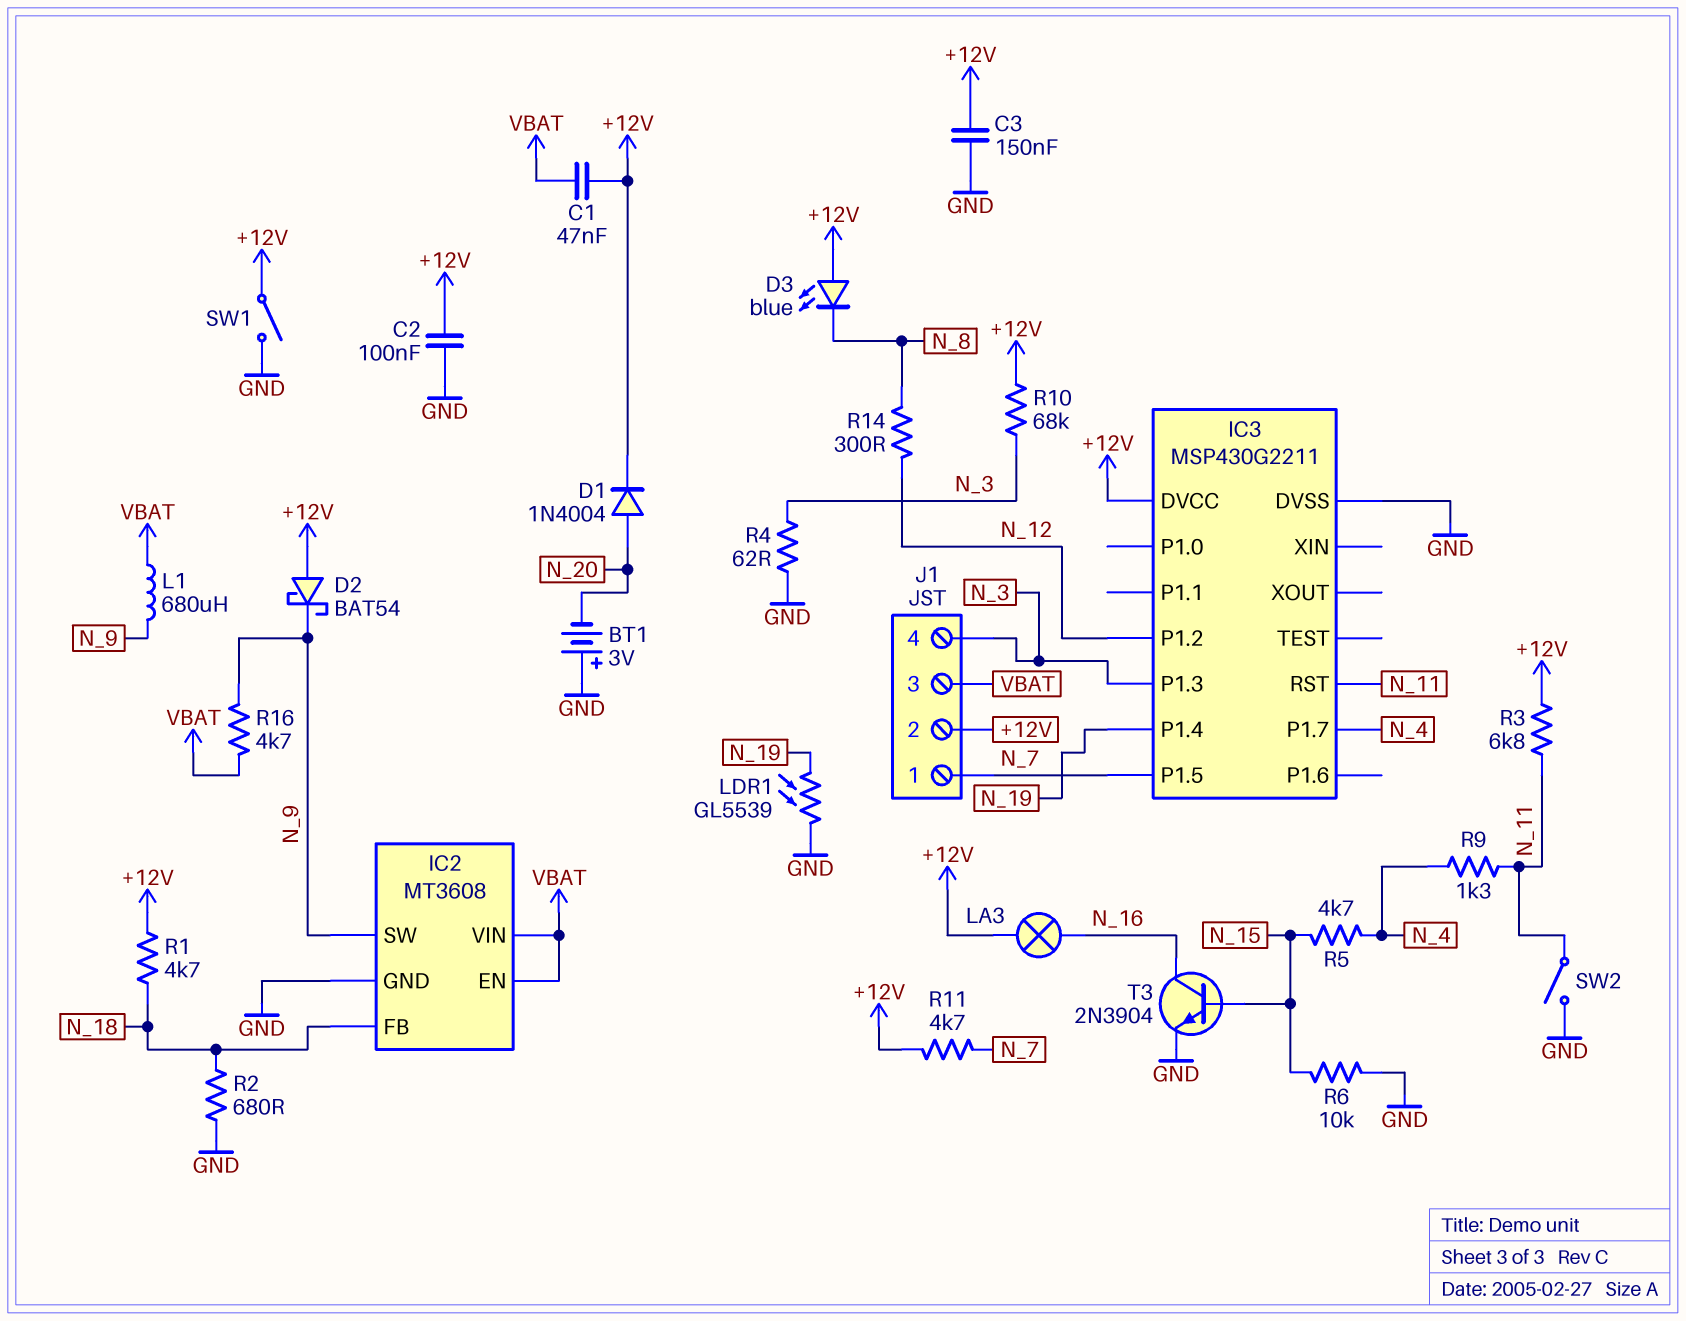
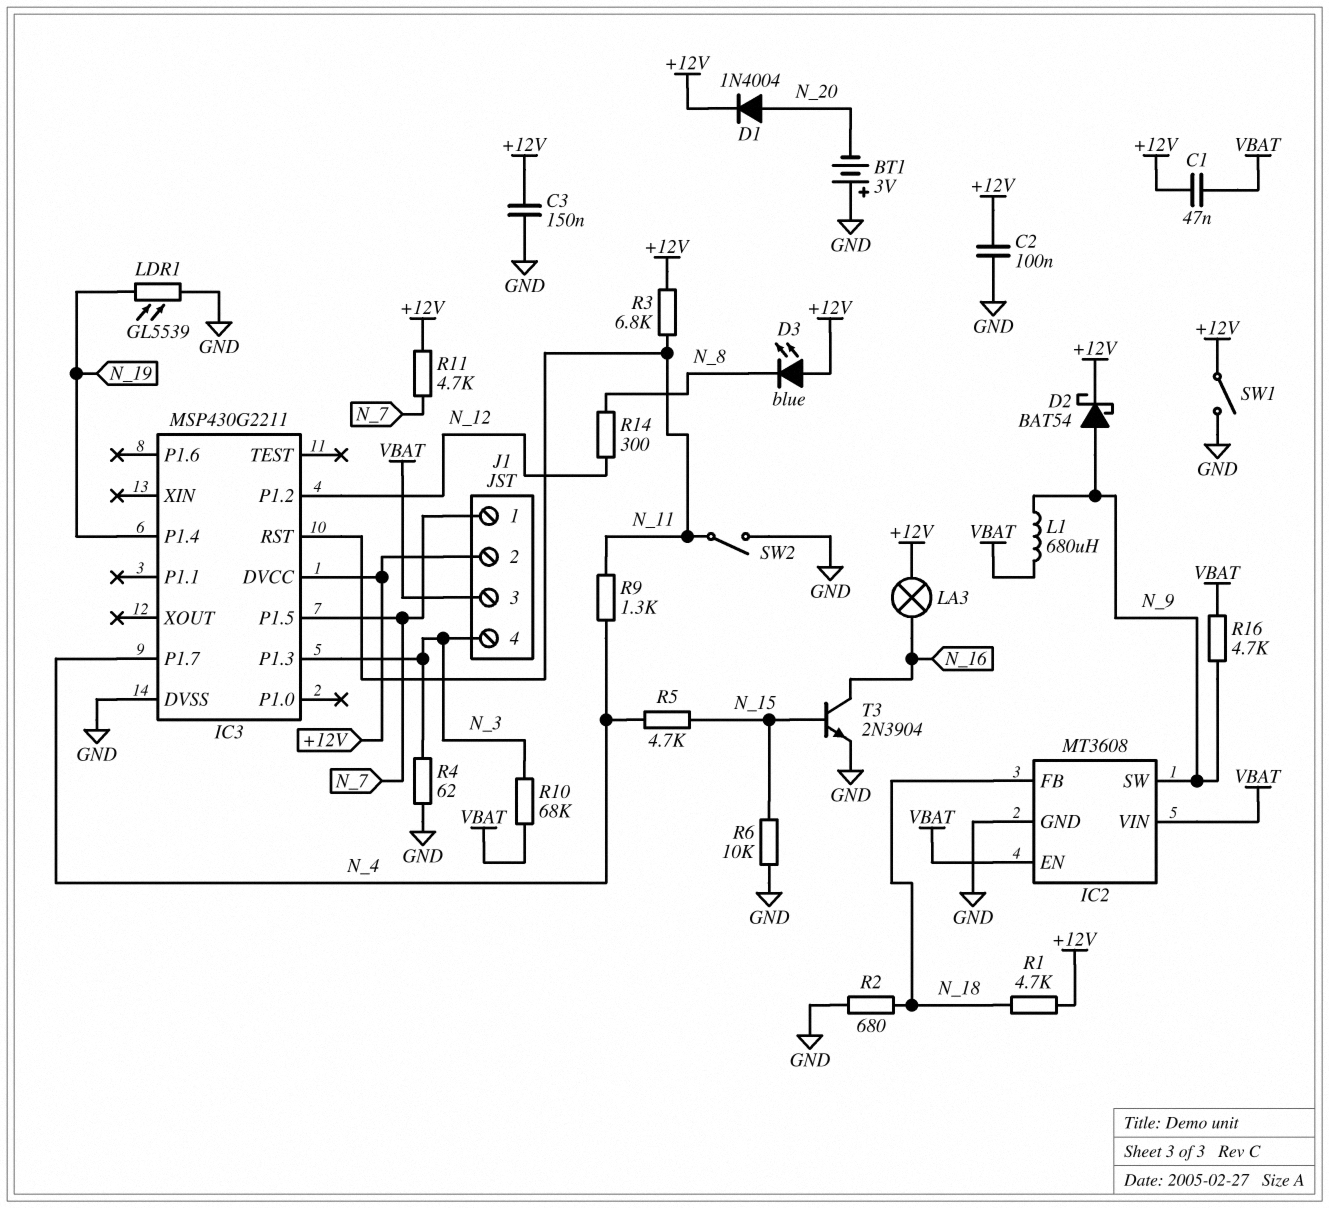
D2: schottky BAT54 (A +12V, K N_9) -> schottky BAT54 (A N_9, K +12V)
R10: 68k (+12V, N_3) -> 68k (N_3, VBAT)

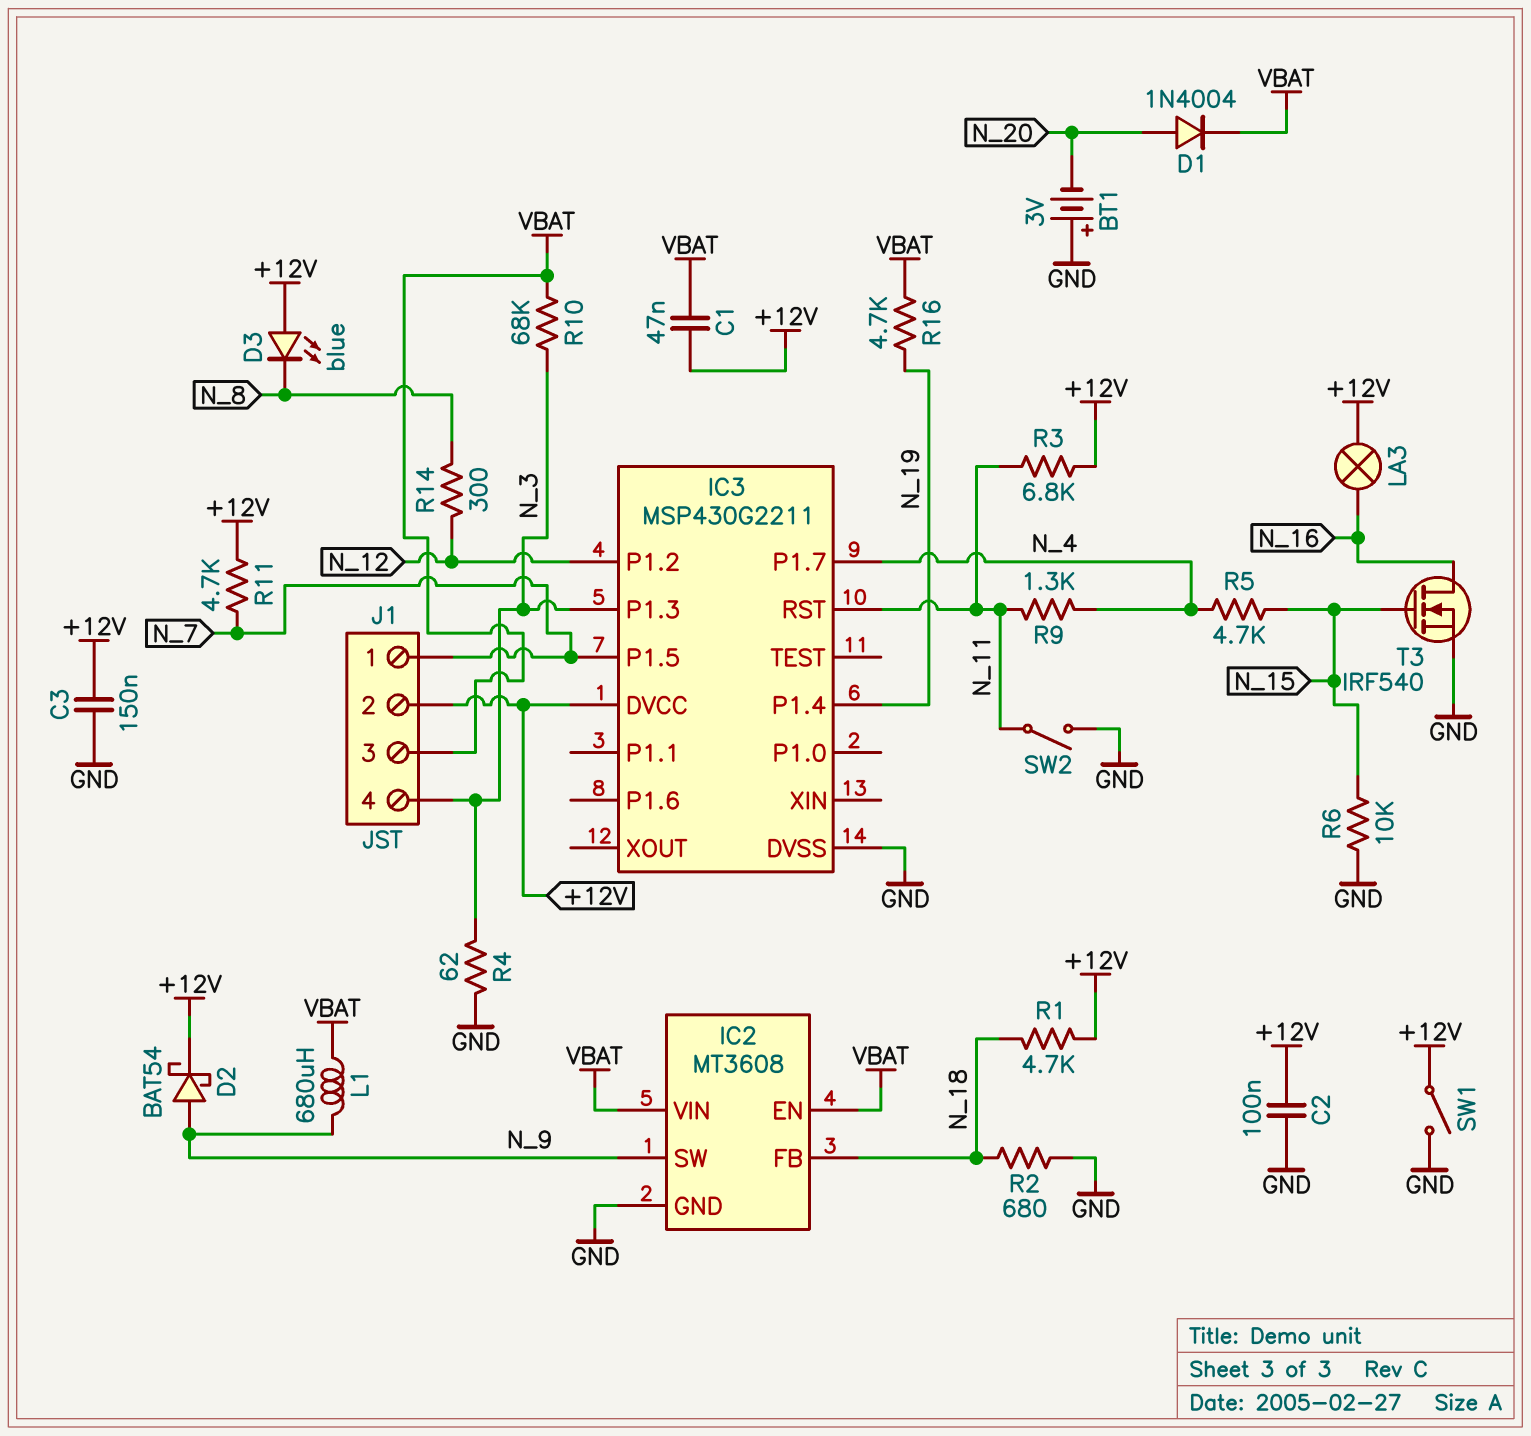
D1: diode 1N4004 (A N_20, K +12V) -> diode 1N4004 (A N_20, K VBAT)
LDR1: GL5539 (GND, N_19) -> none
R16: 4.7k (N_9, VBAT) -> 4.7k (N_19, VBAT)
T3: NPN 2N3904 (B N_15, C N_16, E GND) -> NMOS IRF540 (G N_15, D N_16, S GND)

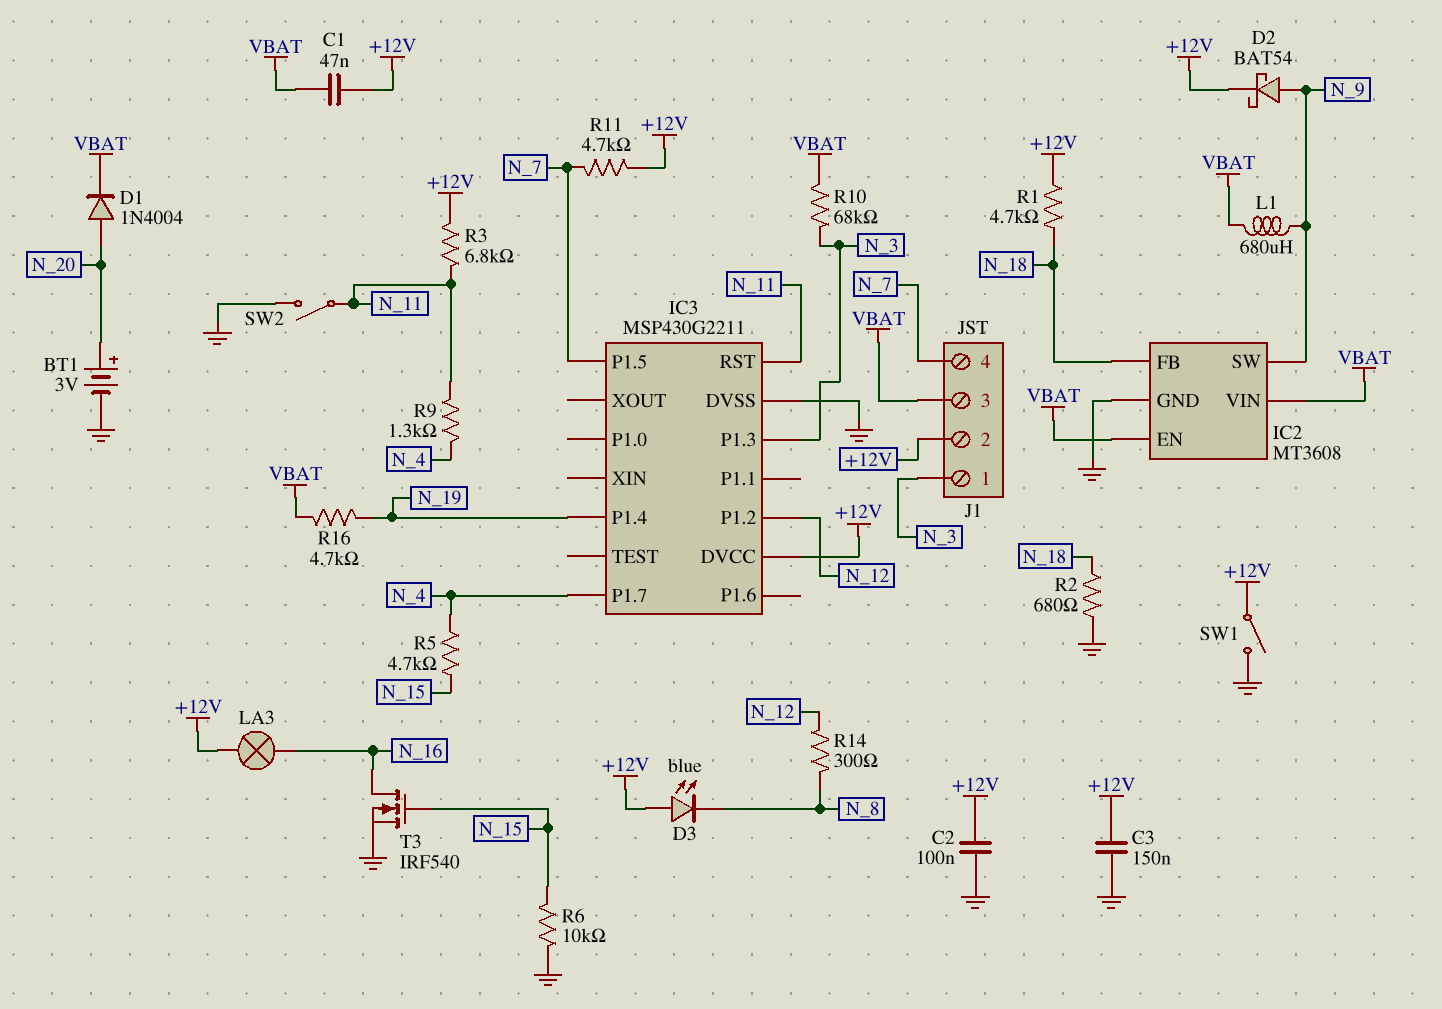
BT1: 3V (plus GND, minus N_20) -> 3V (plus N_20, minus GND)
J1 pin 1: N_7 -> N_3
J1 pin 4: N_3 -> N_7
R4: 62 (GND, N_3) -> none

